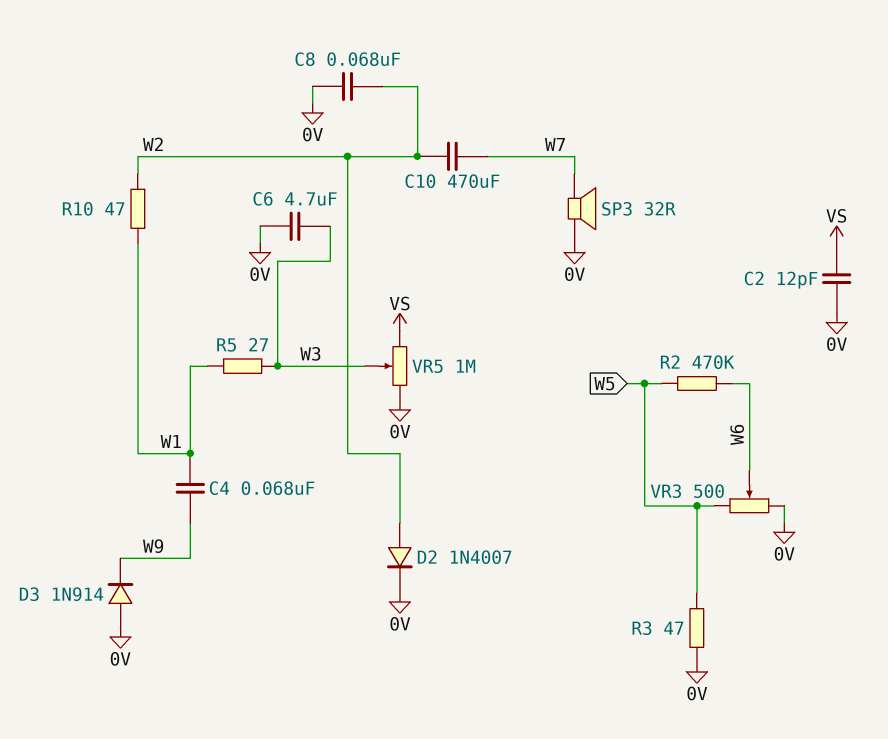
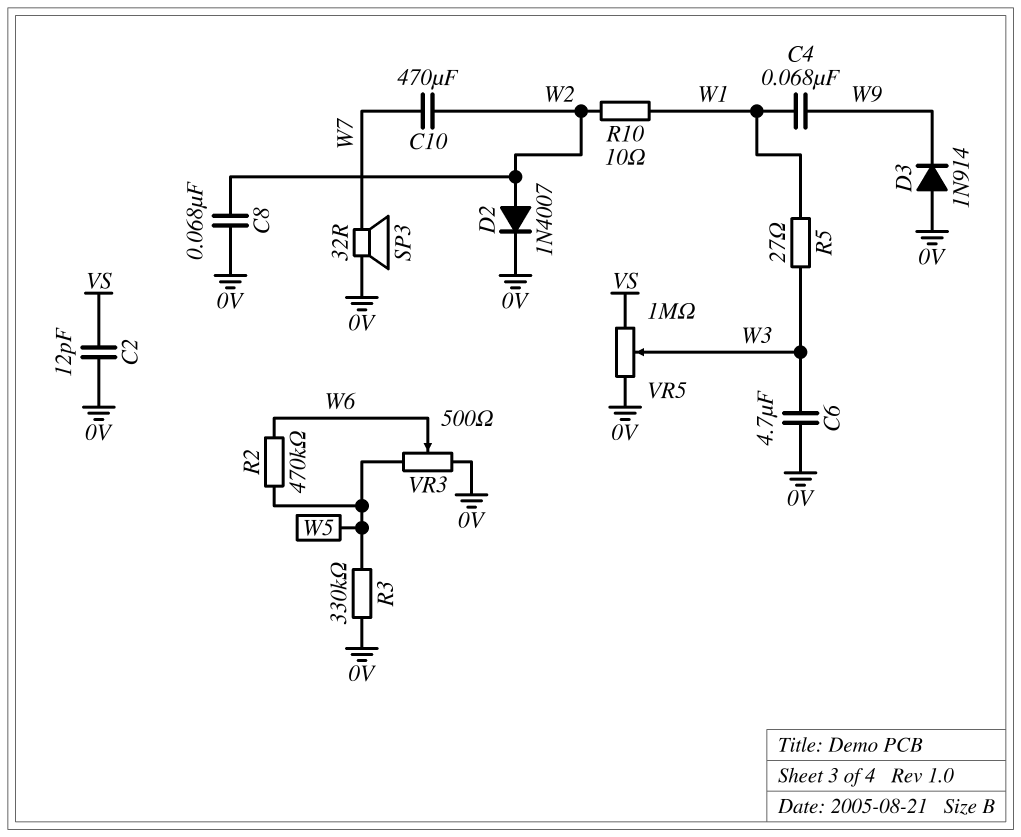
R3: 47 (0V, W5) -> 330k (0V, W5)
R10: 47 (W1, W2) -> 10 (W1, W2)

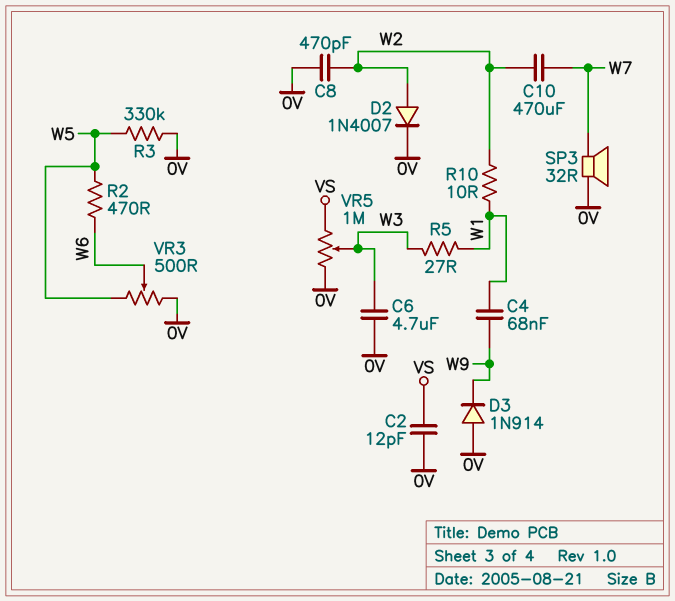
C8: 68nF (0V, W2) -> 470pF (0V, W2)
R2: 470k (W5, W6) -> 470 (W5, W6)

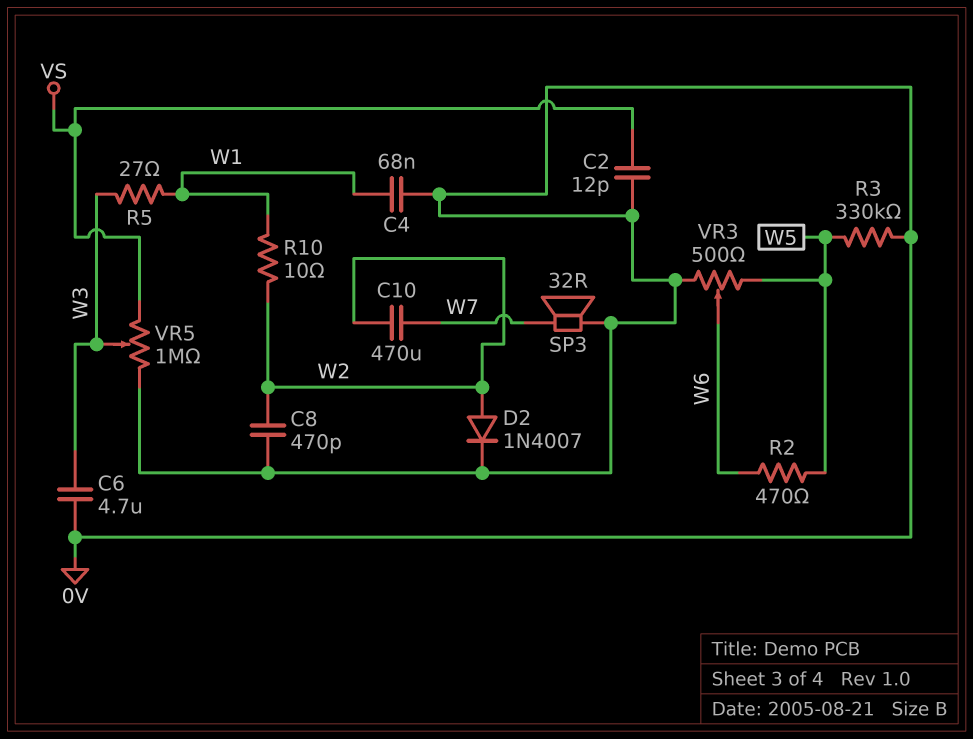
C4: 68nF (W1, W9) -> 68nF (0V, W1)
D3: diode 1N914 (A 0V, K W9) -> none

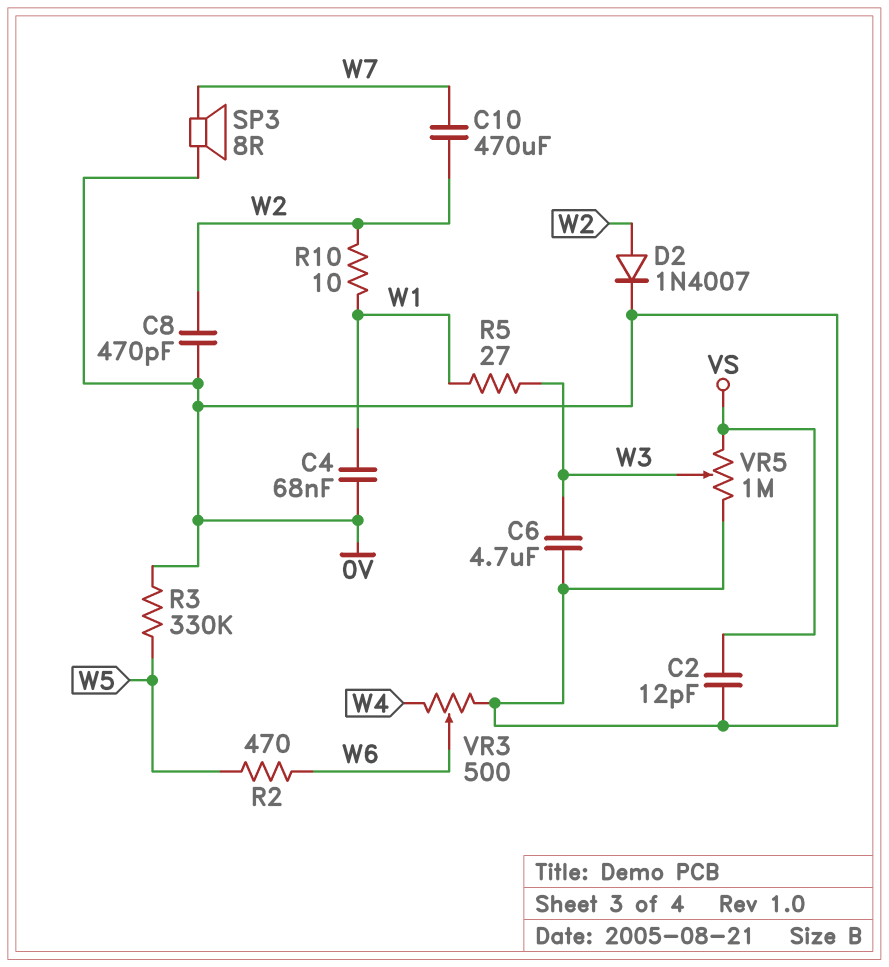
SP3: speaker 32R (0V, W7) -> speaker 8R (0V, W7)
VR3: 500 (0V, W5, wiper W6) -> 500 (0V, W4, wiper W6)

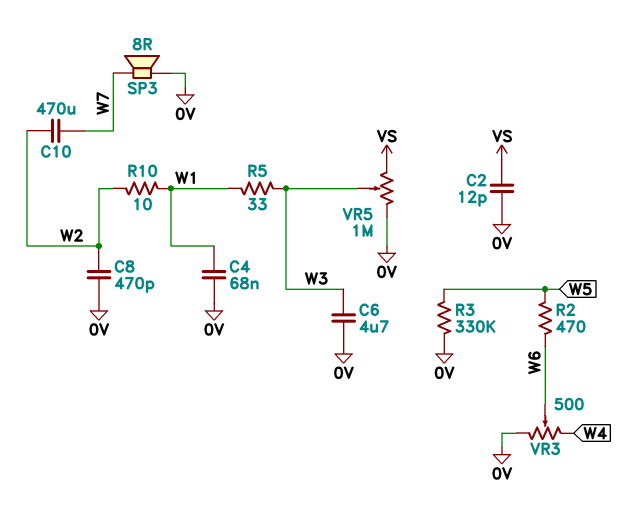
D2: diode 1N4007 (A W2, K 0V) -> none
R5: 27 (W1, W3) -> 33 (W1, W3)

